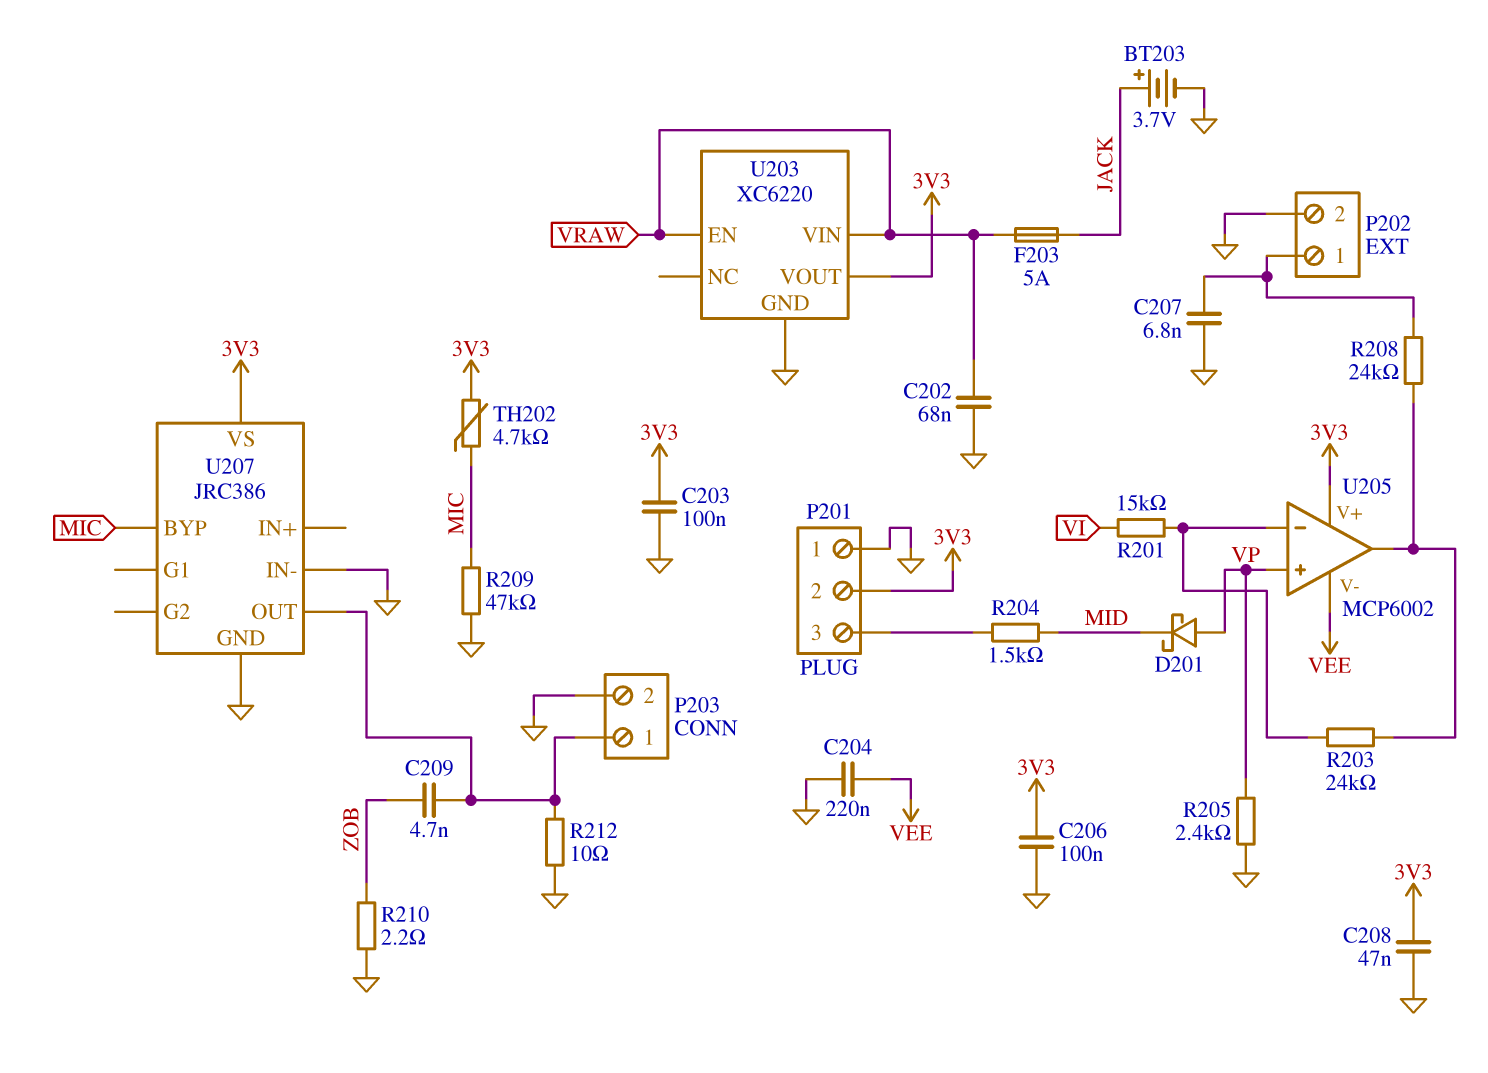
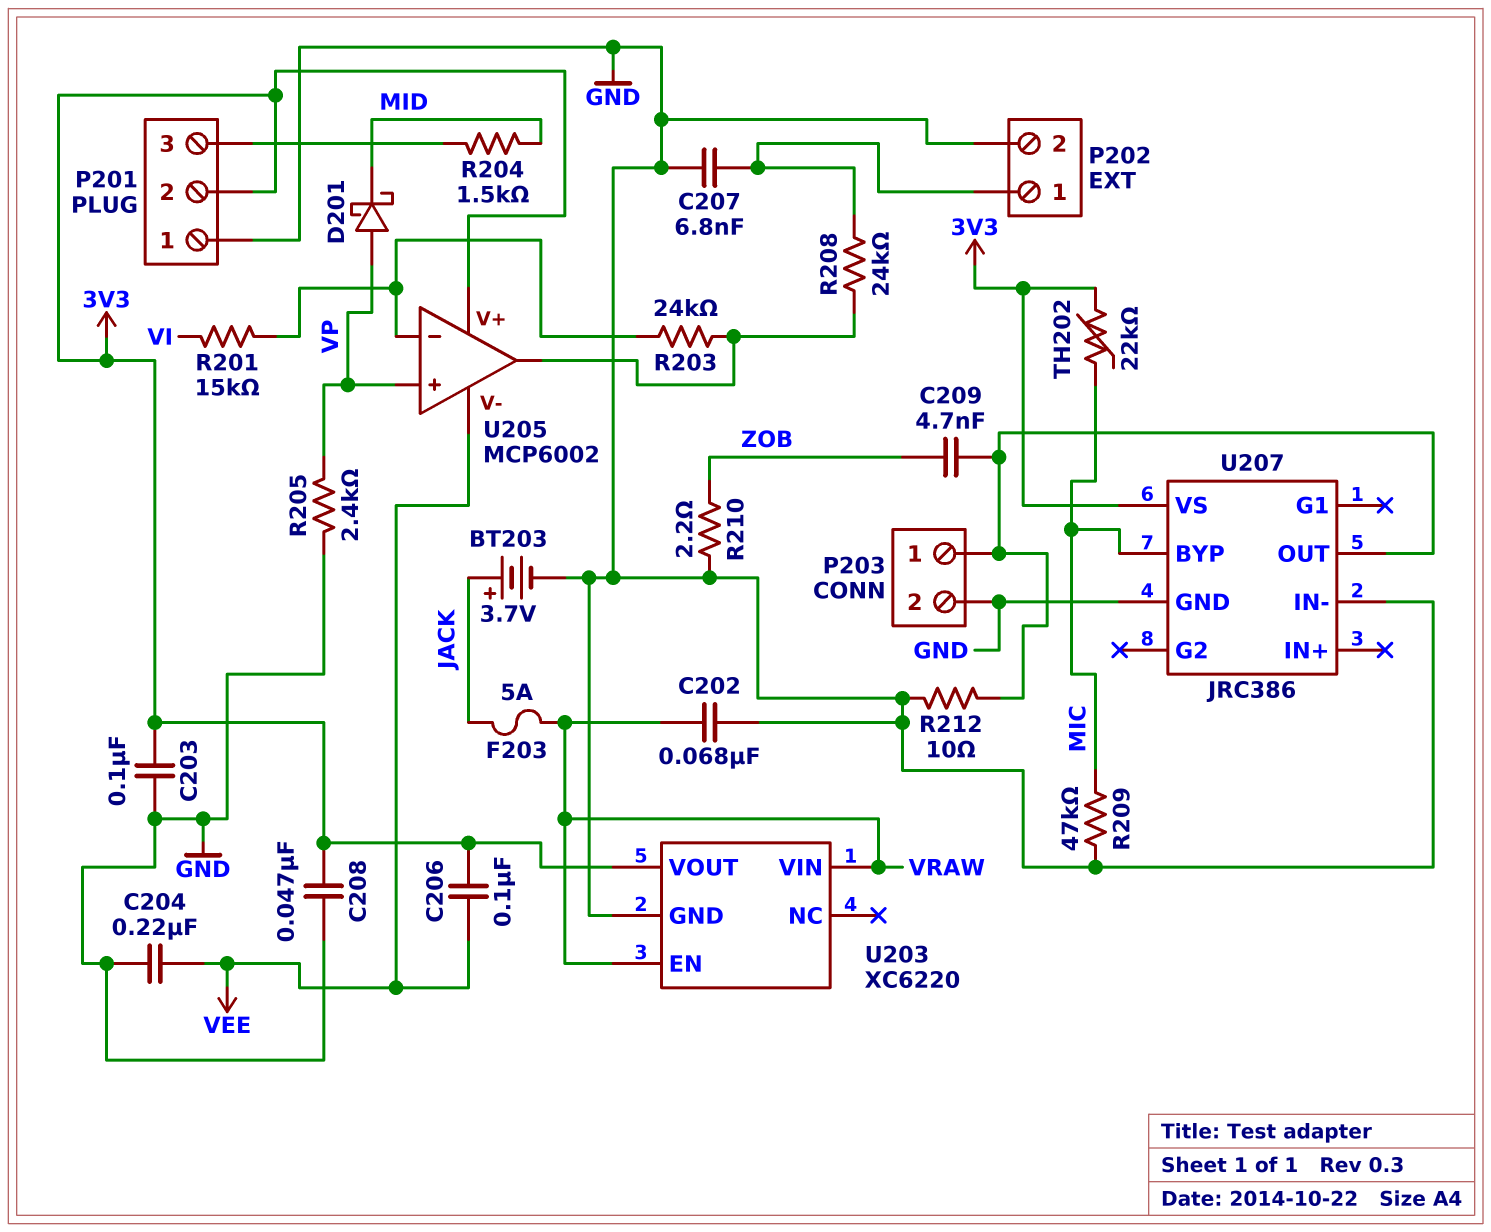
C206: 100nF (3V3, GND) -> 100nF (3V3, VEE)
TH202: 4.7k (3V3, MIC) -> 22k (3V3, MIC)

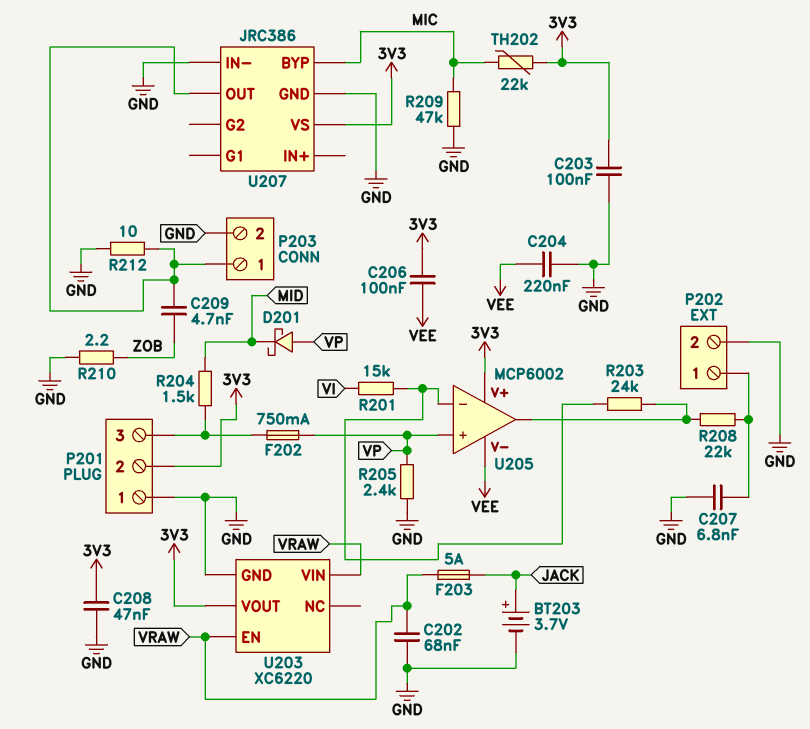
F202: none -> 750mA (P201/3, VP)
R208: 24k (P202/1, U205/out) -> 22k (P202/1, U205/out)

